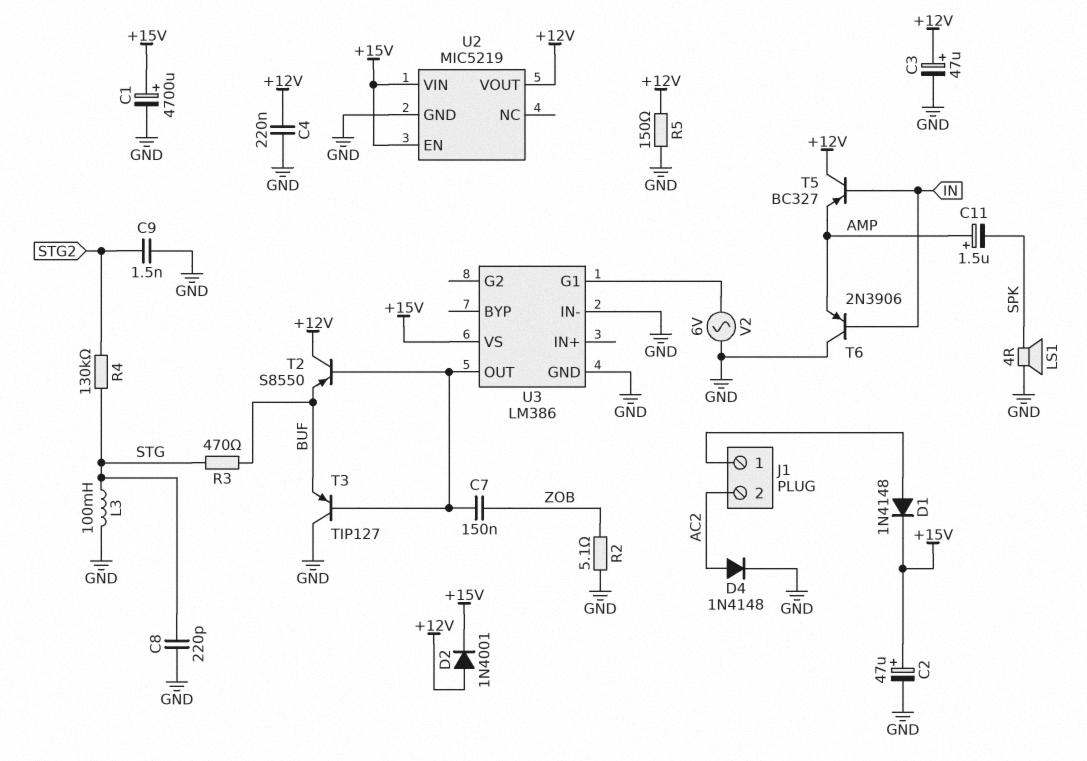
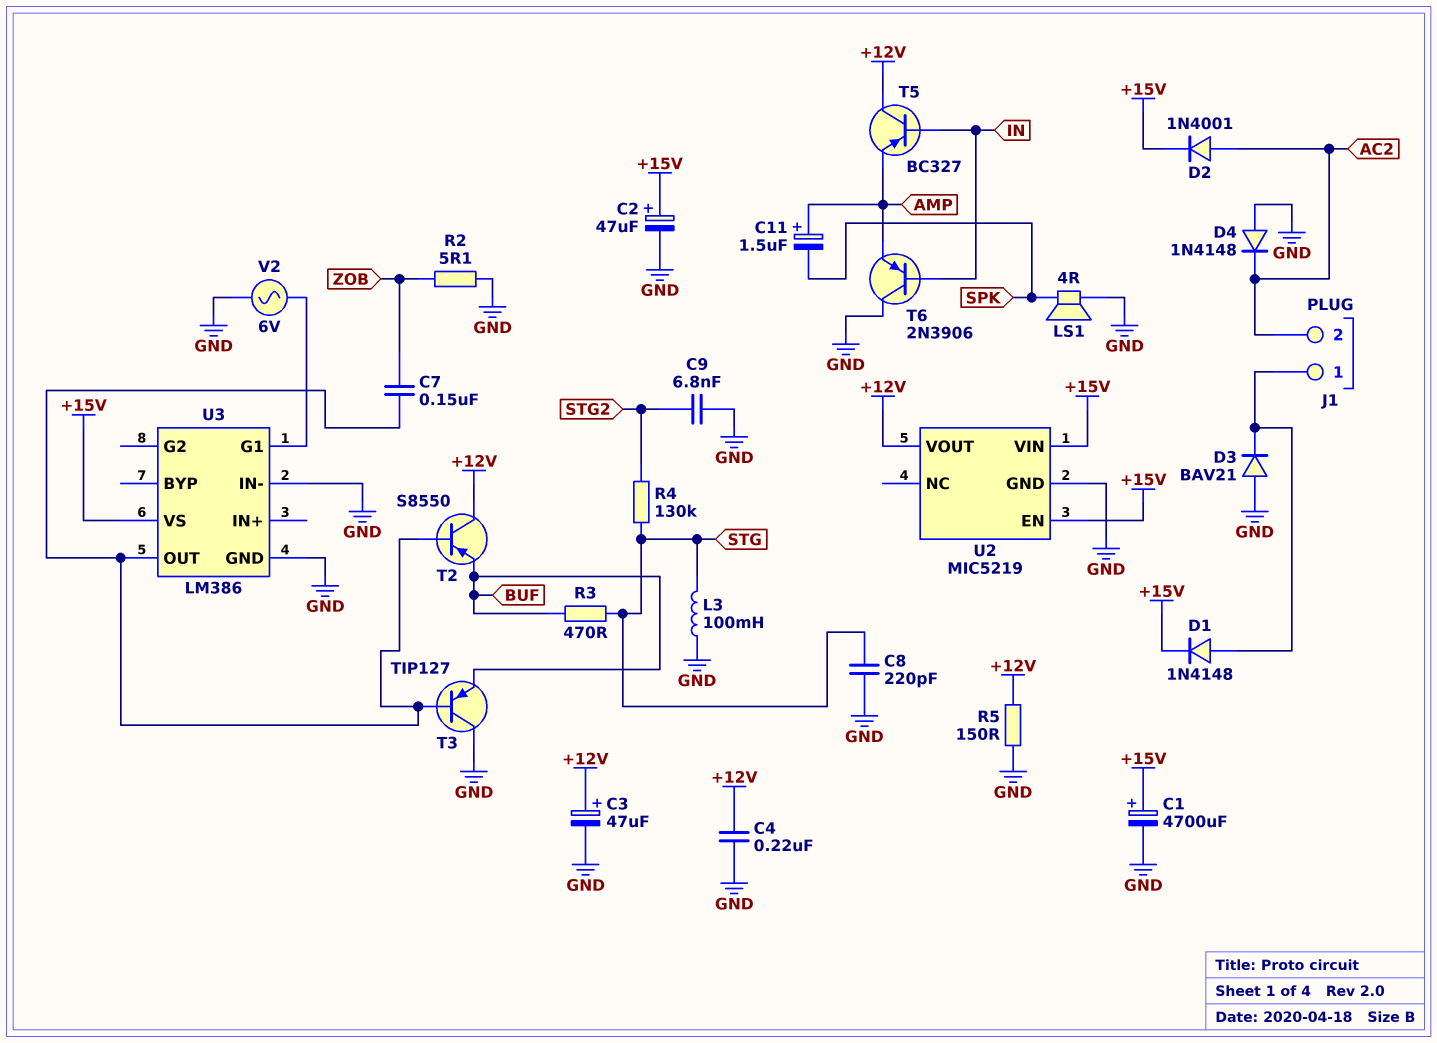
C9: 1.5nF (GND, STG2) -> 6.8nF (GND, STG2)
D2: diode 1N4001 (A +12V, K +15V) -> diode 1N4001 (A AC2, K +15V)
D3: none -> diode BAV21 (A GND, K J1/1)
D4: diode 1N4148 (A AC2, K GND) -> diode 1N4148 (A GND, K AC2)

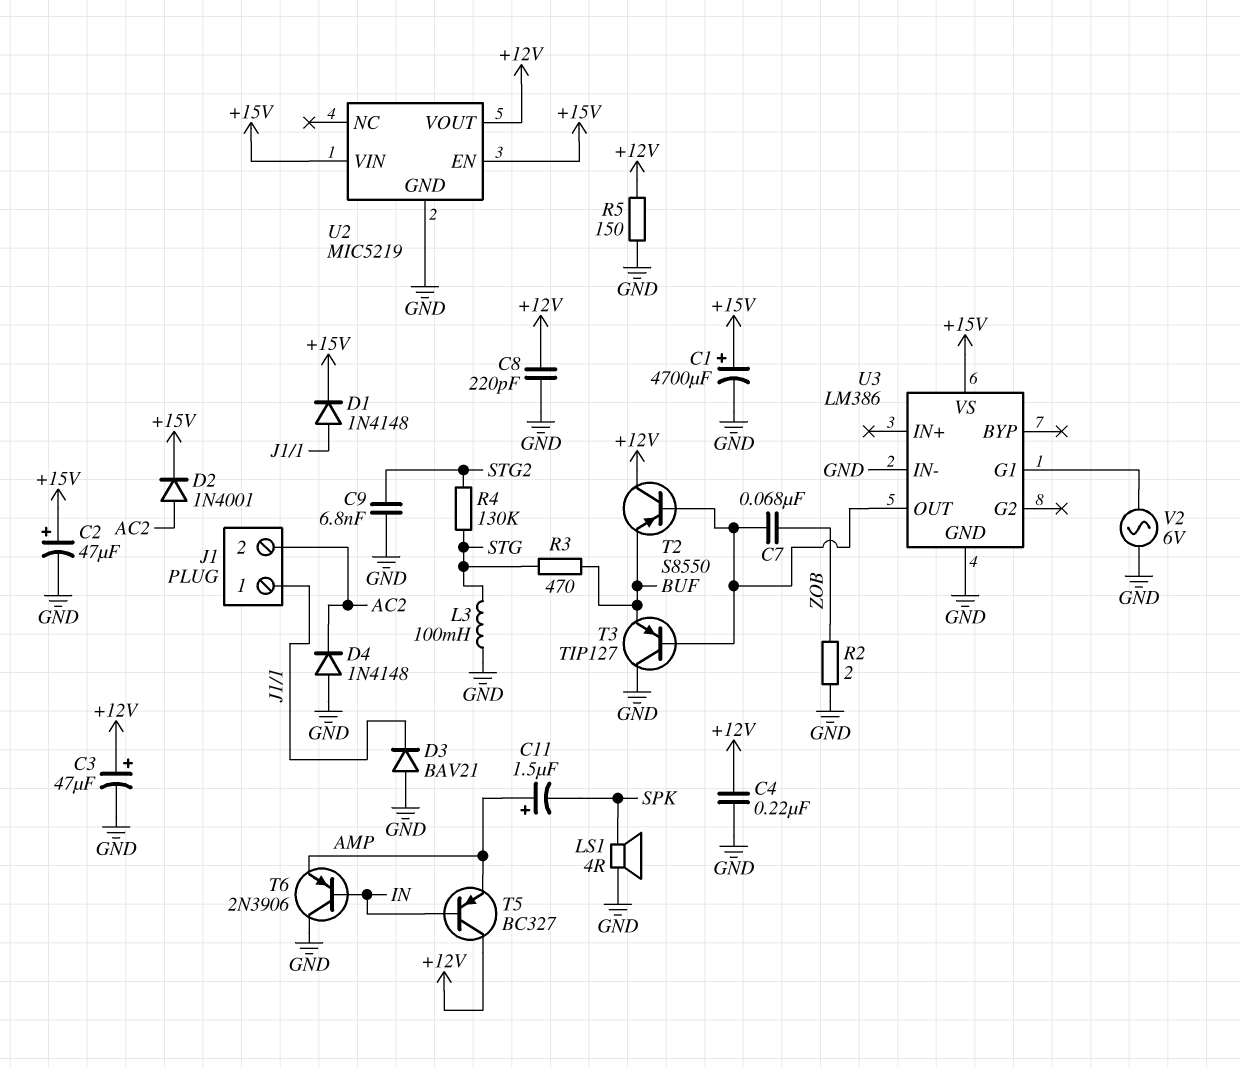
C7: 150nF (U3/OUT, ZOB) -> 68nF (U3/OUT, ZOB)
C8: 220pF (GND, STG) -> 220pF (+12V, GND)
R2: 5.1 (GND, ZOB) -> 2 (GND, ZOB)

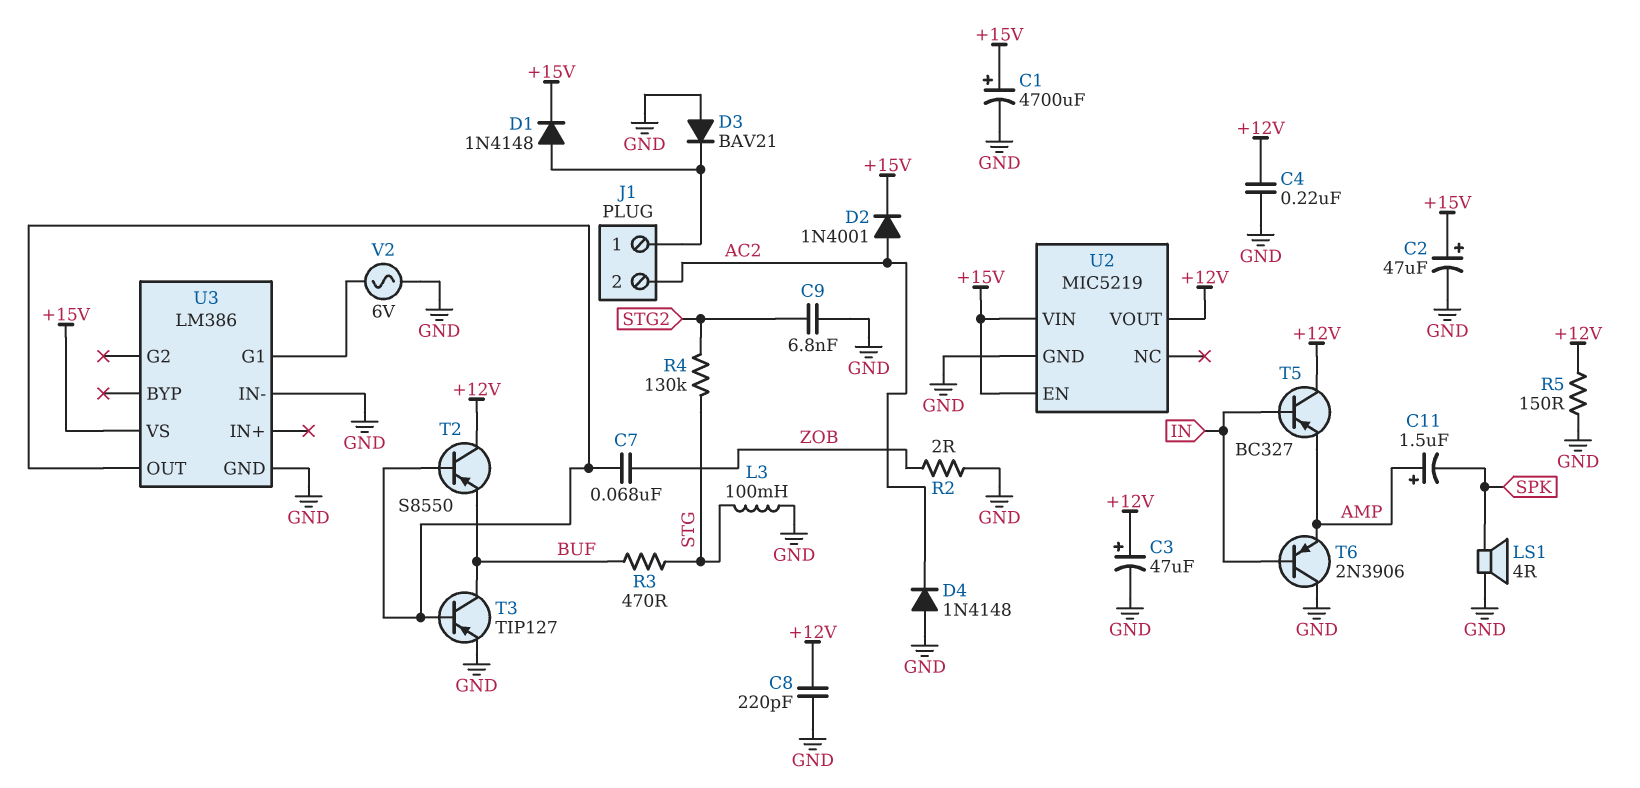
T3: PNP TIP127 (B U3/OUT, C GND, E BUF) -> PNP TIP127 (B U3/OUT, C BUF, E GND)

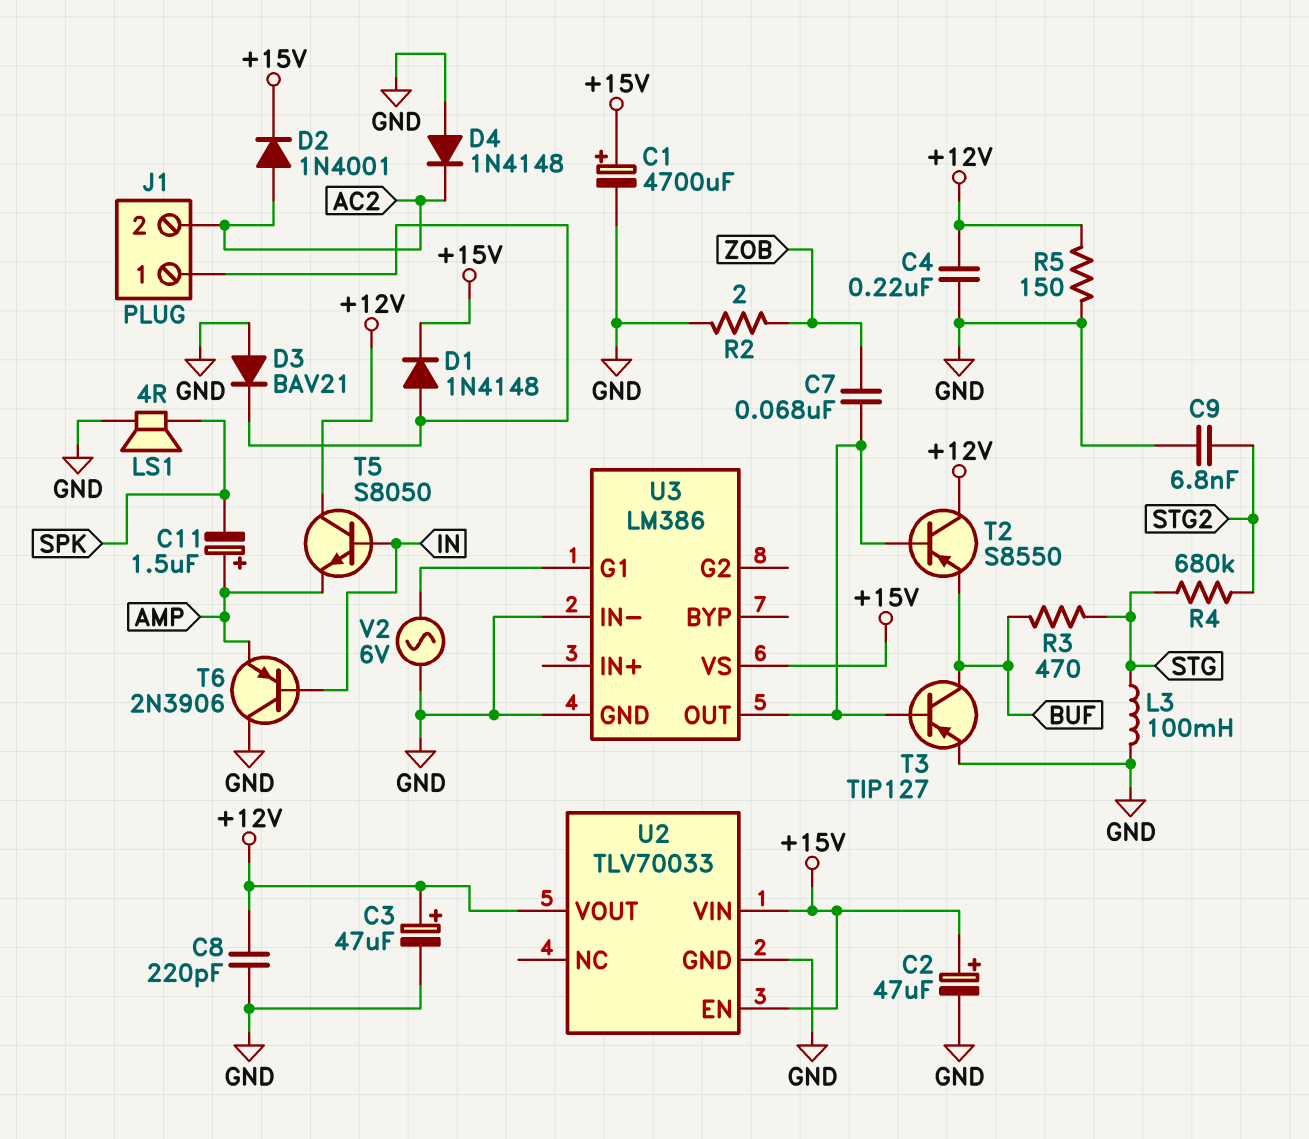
R4: 130k (STG, STG2) -> 680k (STG, STG2)
T5: PNP BC327 (B IN, C +12V, E AMP) -> NPN S8050 (B IN, C +12V, E AMP)
U2: MIC5219 -> TLV70033

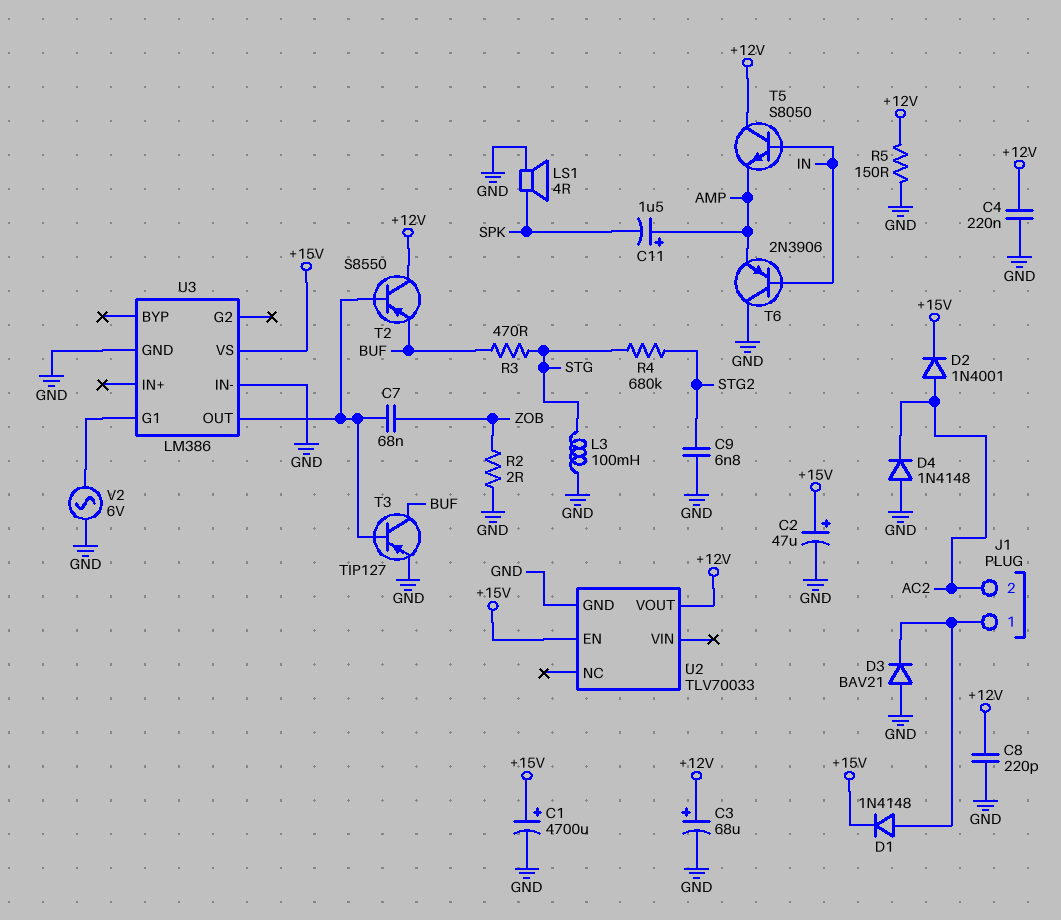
C3: 47uF (plus +12V, minus GND) -> 68uF (plus +12V, minus GND)
U2 pin VIN: +15V -> none

